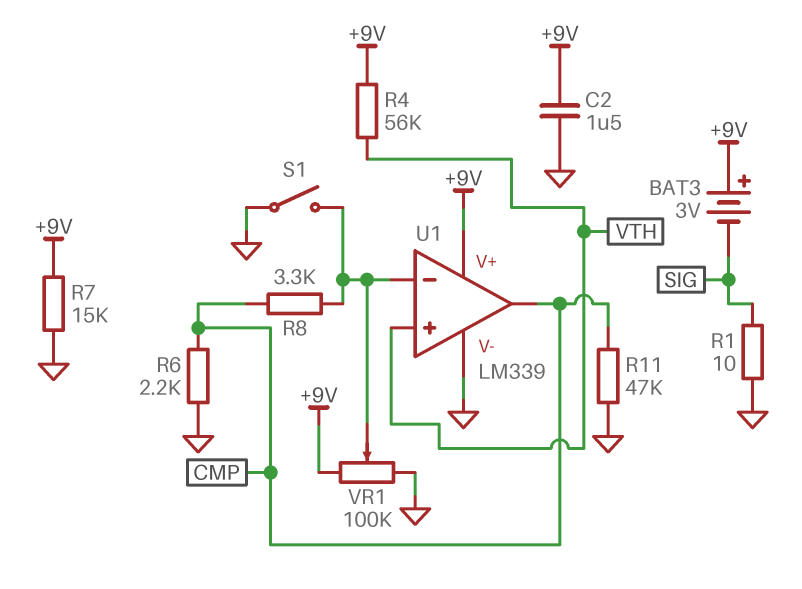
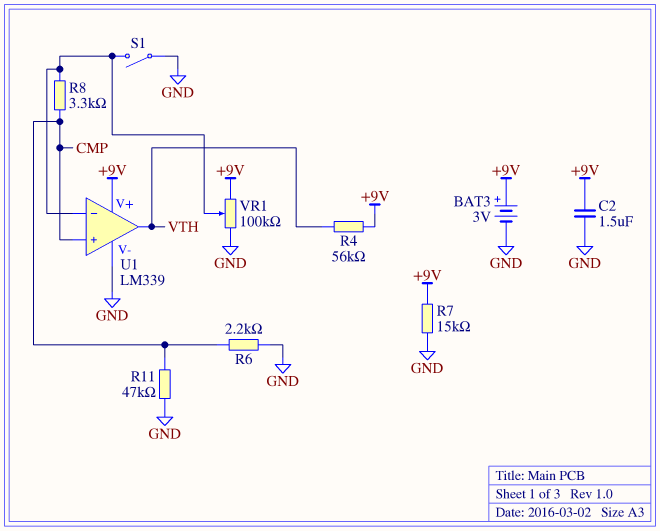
BAT3: 3V (plus +9V, minus SIG) -> 3V (plus +9V, minus GND)
R1: 10 (GND, SIG) -> none
U1 pin in+: VTH -> CMP
U1 pin out: CMP -> VTH

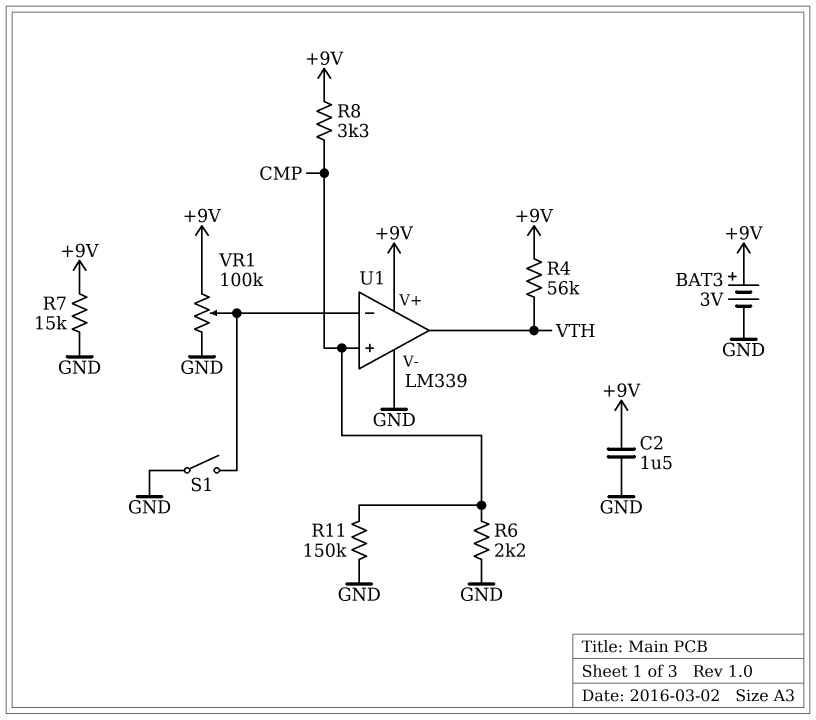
R8: 3.3k (CMP, U1/in-) -> 3.3k (+9V, CMP)
R11: 47k (CMP, GND) -> 150k (CMP, GND)

